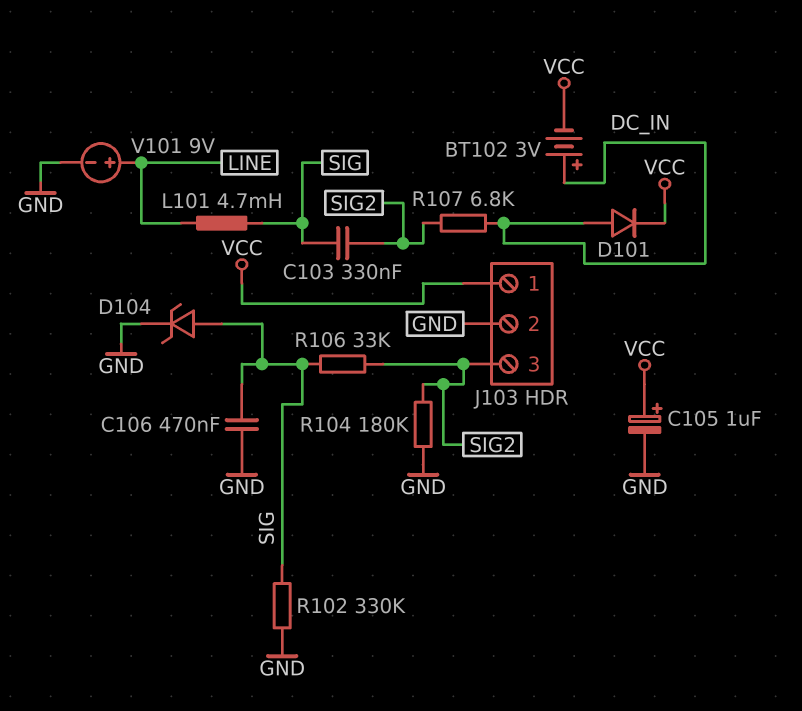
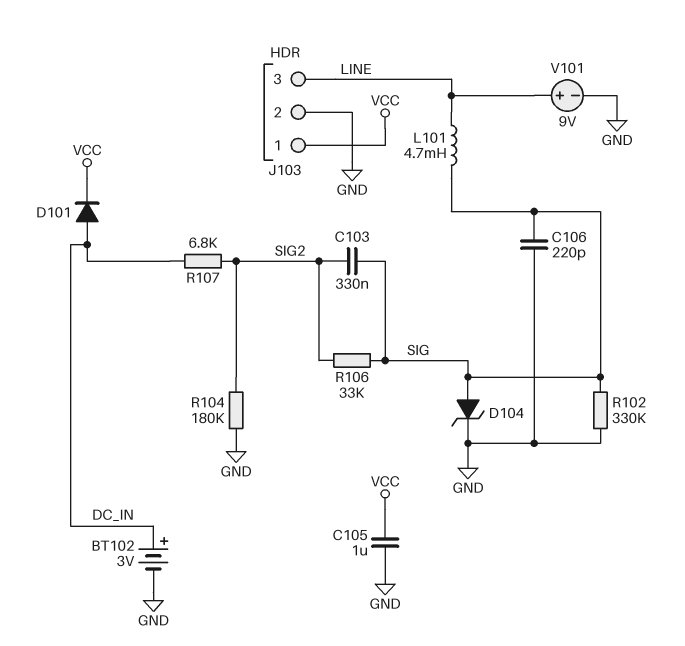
BT102: 3V (plus DC_IN, minus VCC) -> 3V (plus DC_IN, minus GND)
C105: 1uF (plus VCC, minus GND) -> 1uF (GND, VCC)
C106: 470nF (GND, SIG) -> 220pF (GND, SIG)
J103 pin 3: SIG2 -> LINE

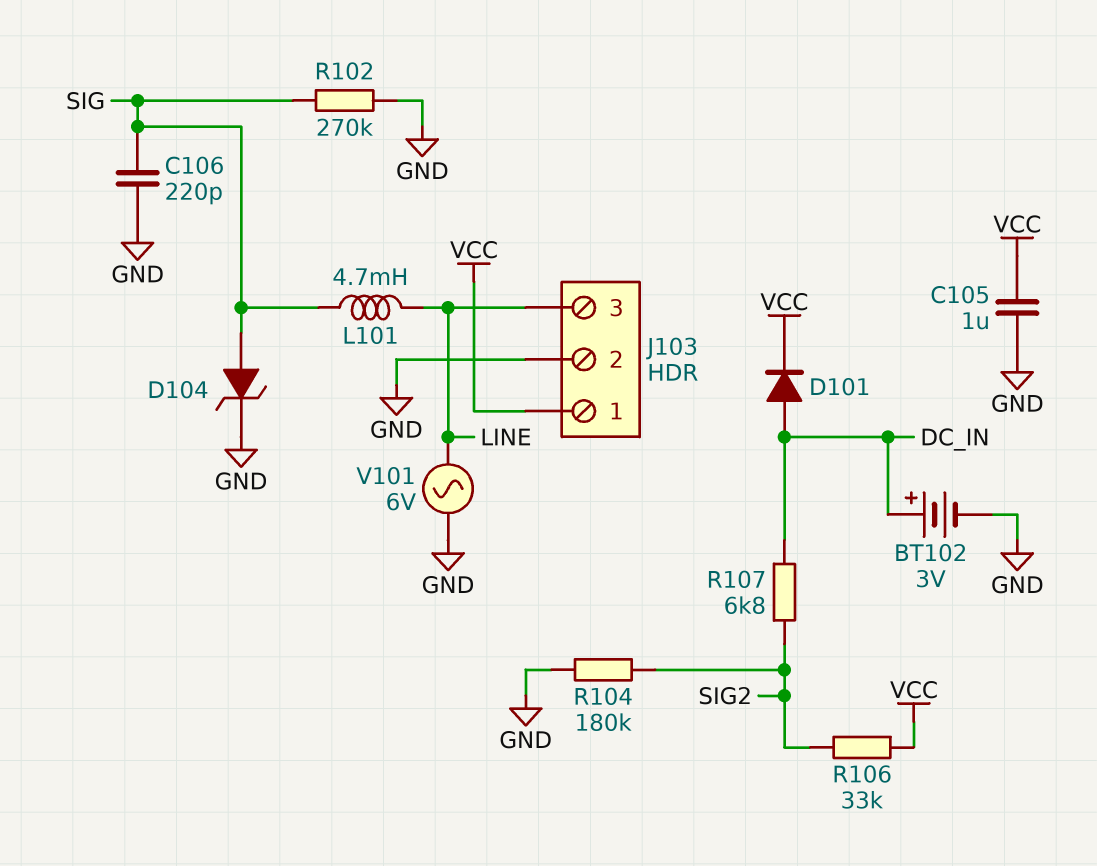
C103: 330nF (SIG, SIG2) -> none
R102: 330k (GND, SIG) -> 270k (GND, SIG)
R106: 33k (SIG, SIG2) -> 33k (SIG2, VCC)
V101: 9V (plus LINE, minus GND) -> AC 6V (GND, LINE)

